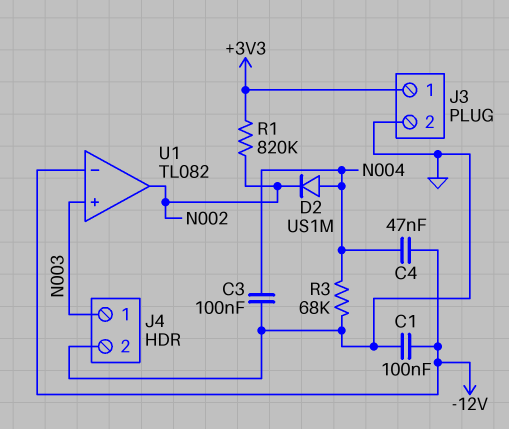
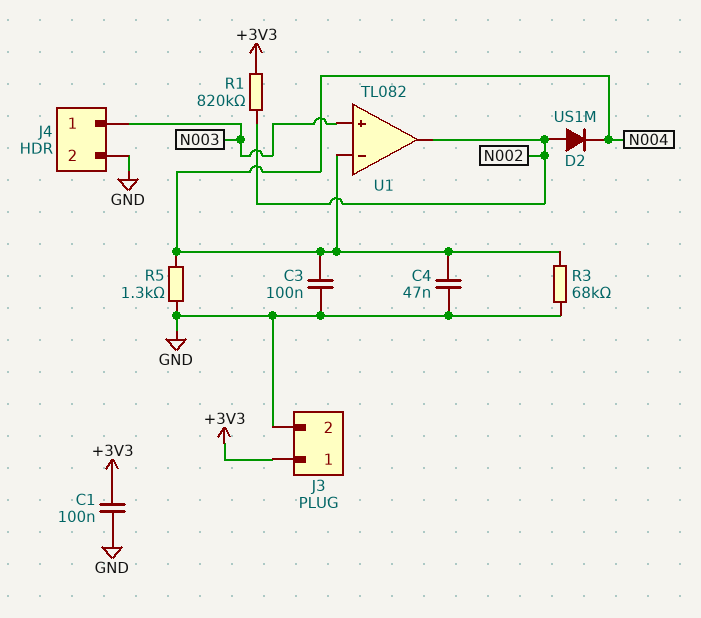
C1: 100nF (-12V, GND) -> 100nF (+3V3, GND)
C4: 47nF (-12V, N004) -> 47nF (GND, N004)
D2: diode US1M (A N004, K N002) -> diode US1M (A N002, K N004)
R5: none -> 1.3k (GND, N004)
U1 pin in-: -12V -> N004

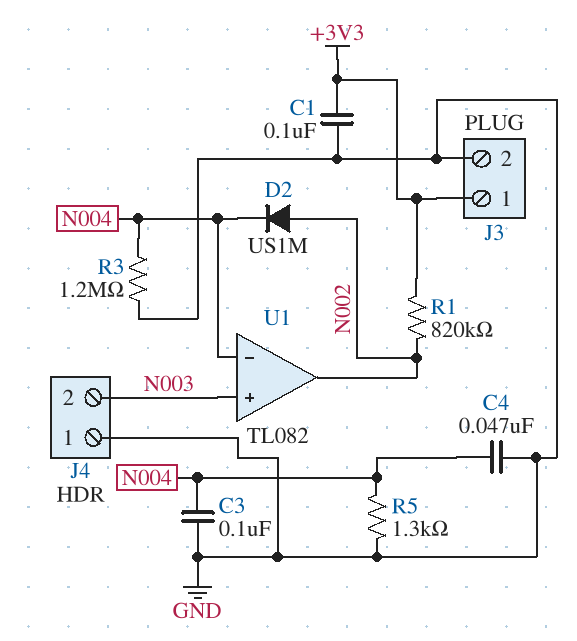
J4 pin 1: N003 -> GND
J4 pin 2: GND -> N003
R3: 68k (GND, N004) -> 1.2M (GND, N004)

